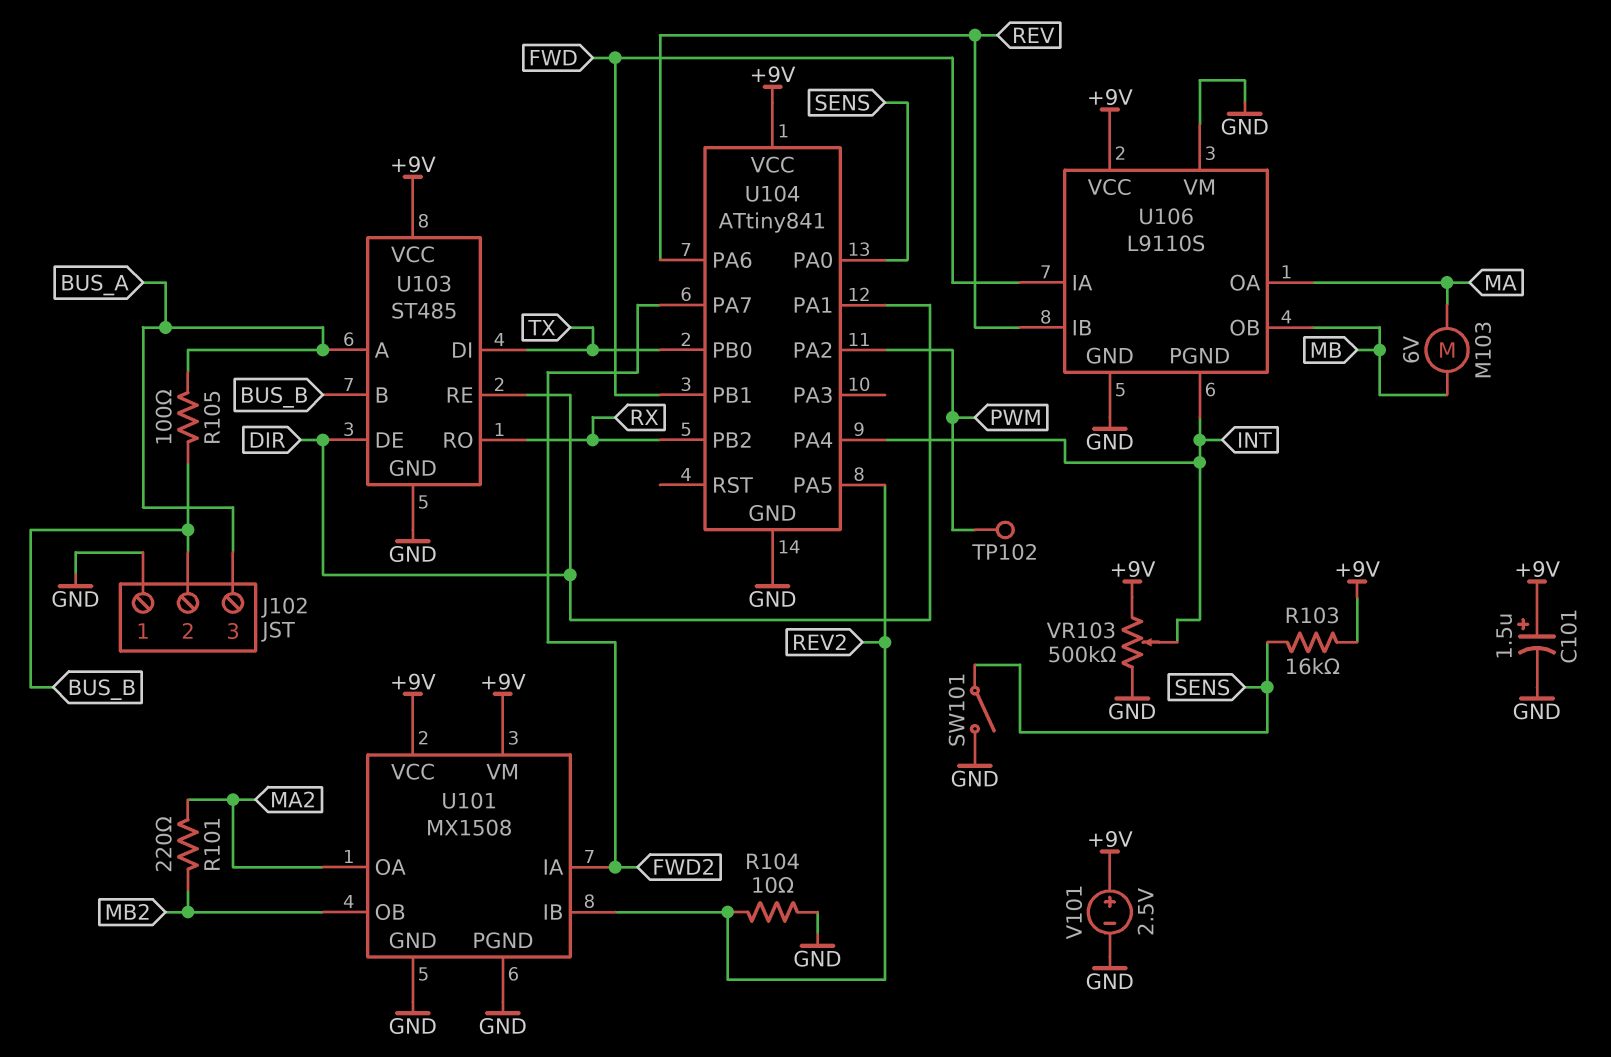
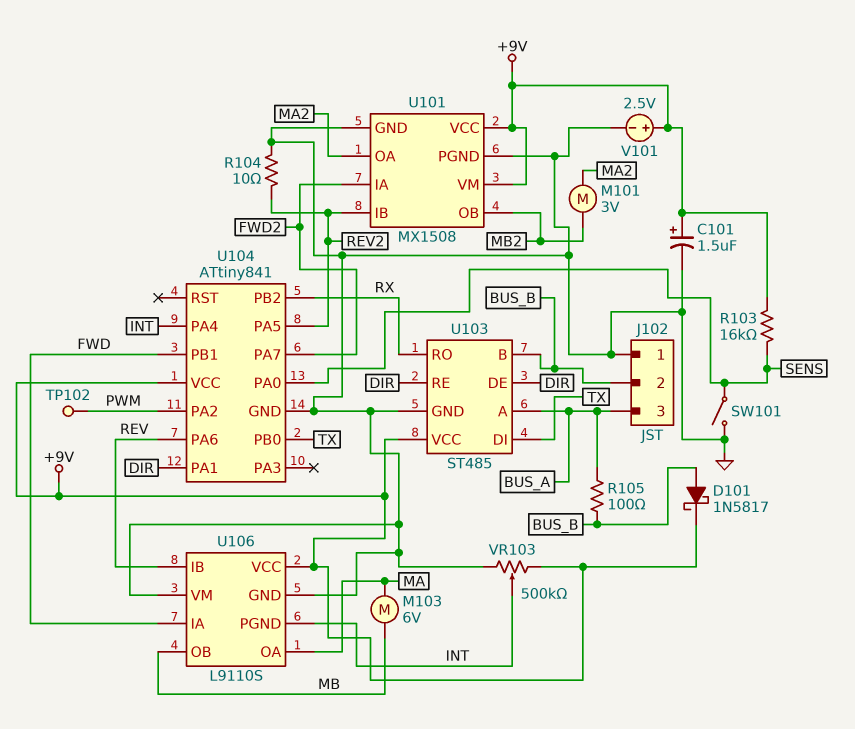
D101: none -> schottky 1N5817 (A BUS_B, K +9V)
M101: none -> motor 3V (MA2, MB2)
R101: 220 (MA2, MB2) -> none

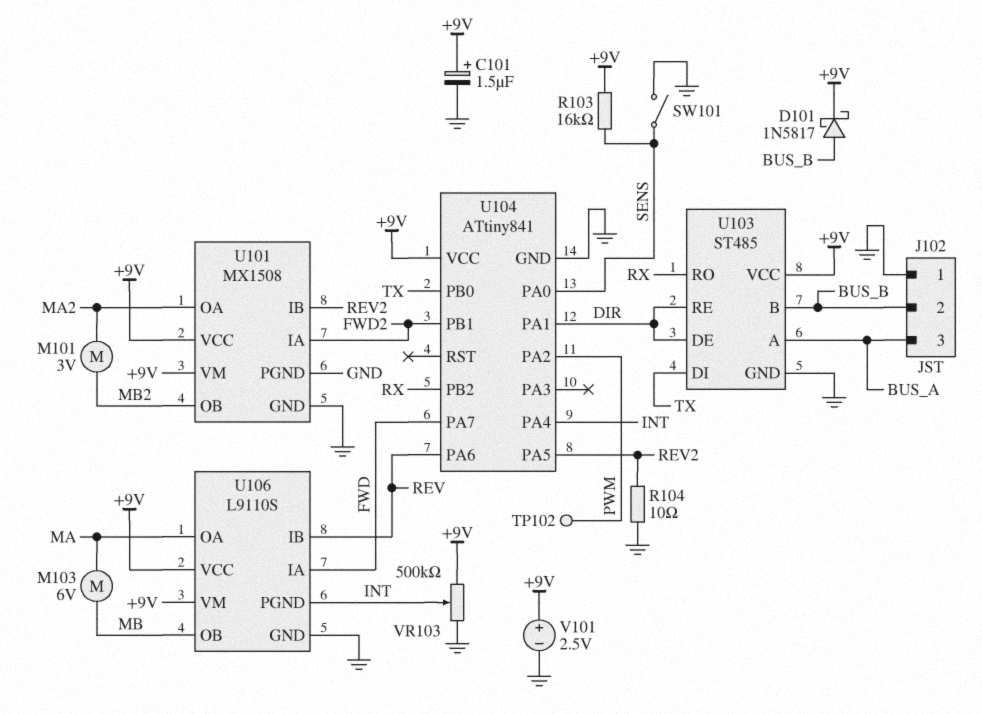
R105: 100 (BUS_A, BUS_B) -> none
U104 pin PA7: FWD2 -> FWD
U104 pin PB1: FWD -> FWD2
U106 pin VM: GND -> +9V

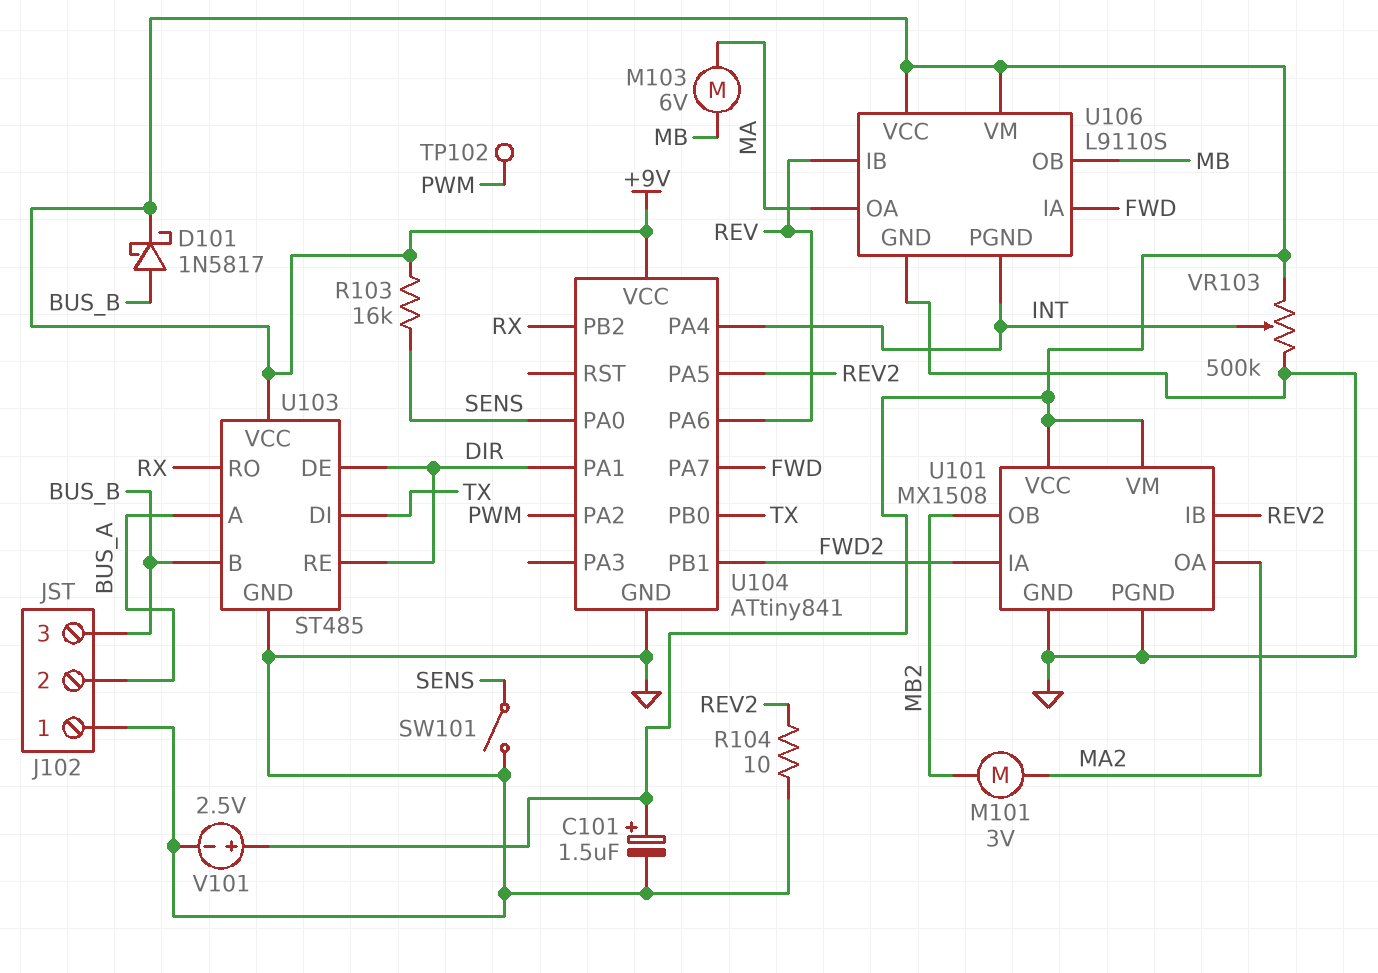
J102 pin 2: BUS_B -> BUS_A
J102 pin 3: BUS_A -> BUS_B

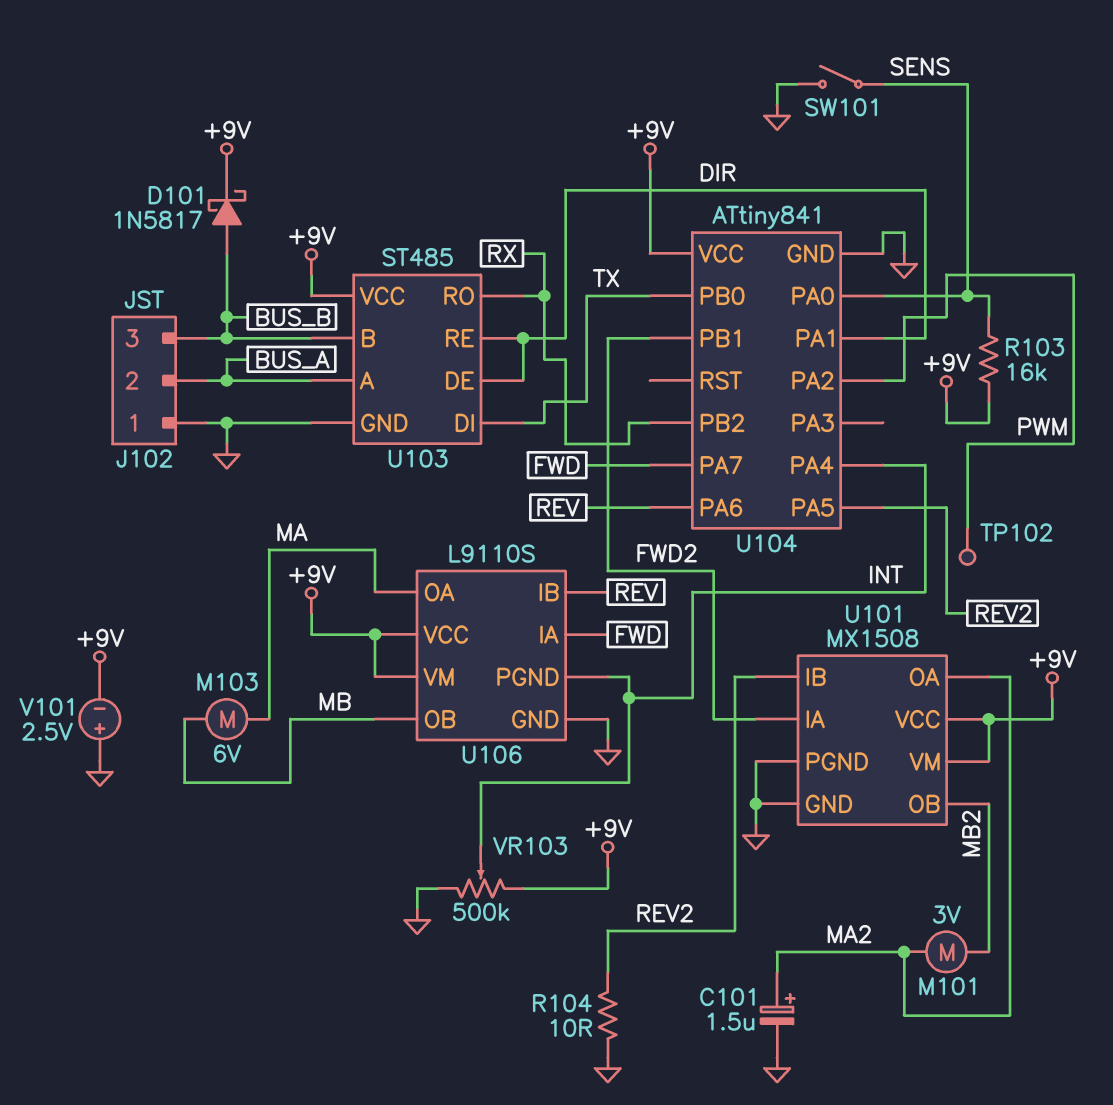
C101: 1.5uF (plus +9V, minus GND) -> 1.5uF (plus MA2, minus GND)
V101: 2.5V (plus +9V, minus GND) -> 2.5V (plus GND, minus +9V)

